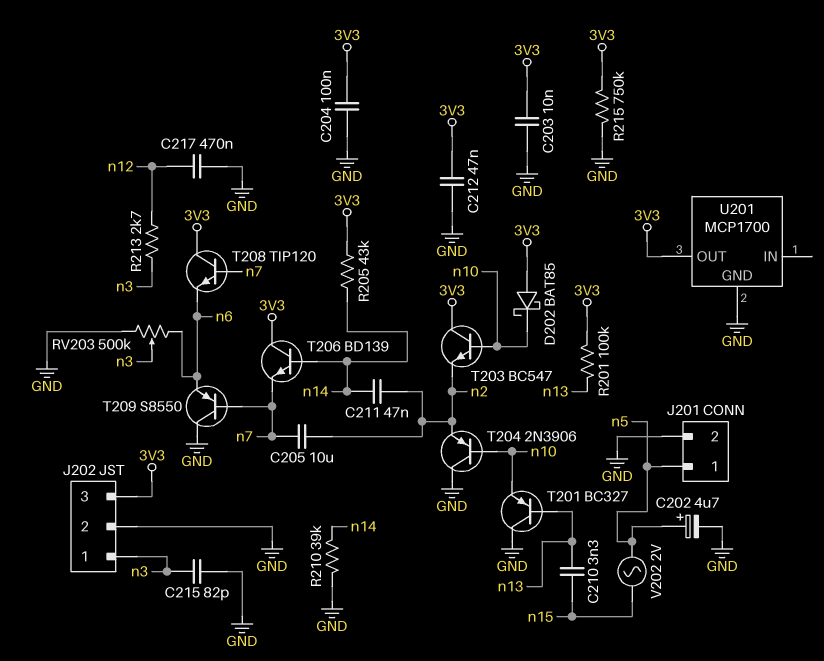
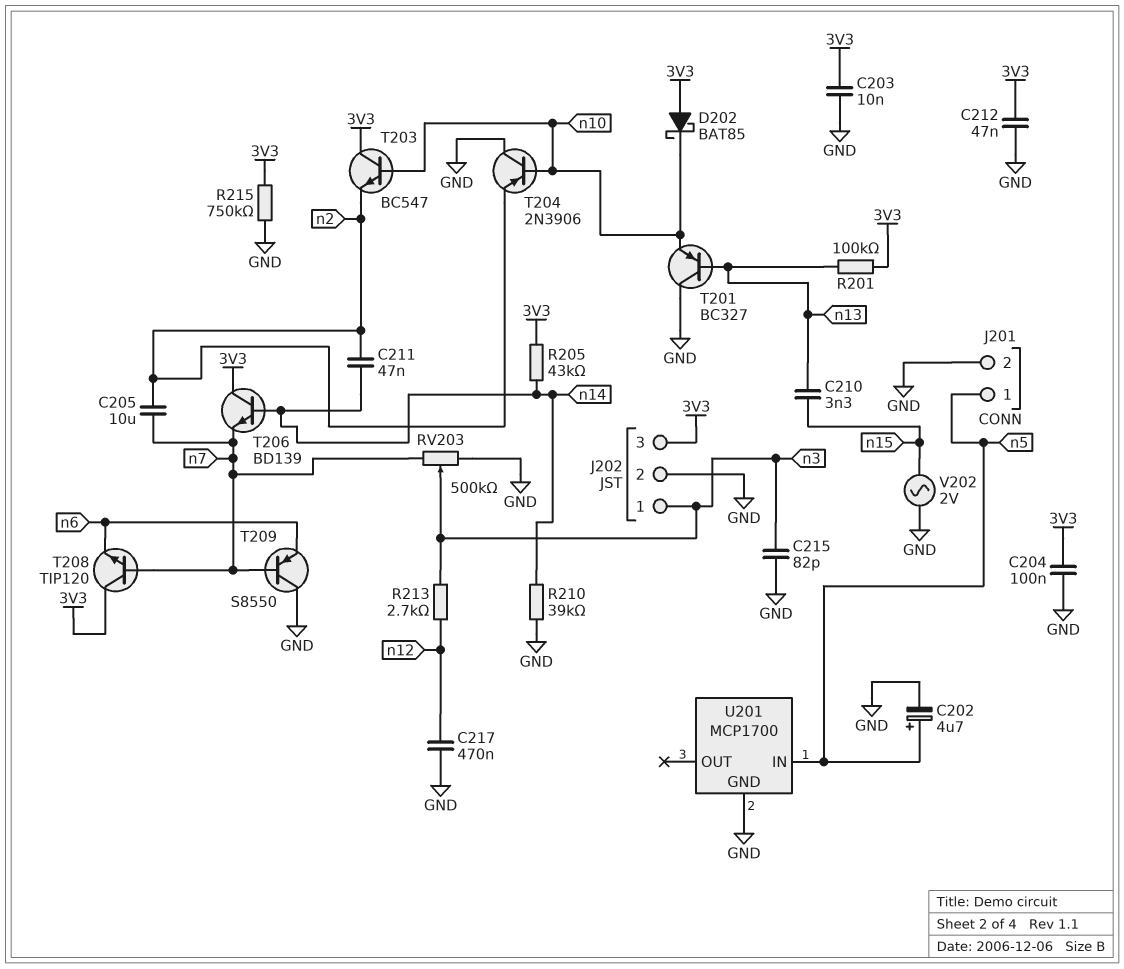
RV203: 500k (GND, n6, wiper n3) -> 500k (GND, n7, wiper n3)
U201 pin IN: none -> n5
U201 pin OUT: 3V3 -> none
V202: AC 2V (n5, n15) -> AC 2V (GND, n15)

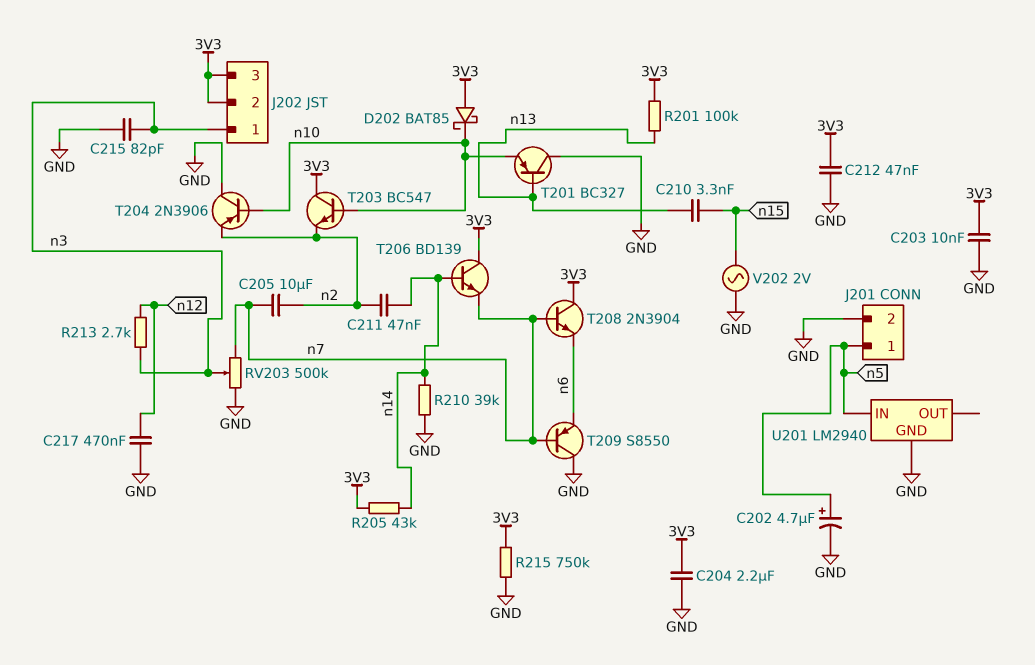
C204: 100nF (3V3, GND) -> 2.2uF (3V3, GND)
J202 pin 2: GND -> 3V3
T208: NPN TIP120 (B n7, C 3V3, E n6) -> NPN 2N3904 (B n7, C 3V3, E n6)
U201: MCP1700 -> LM2940

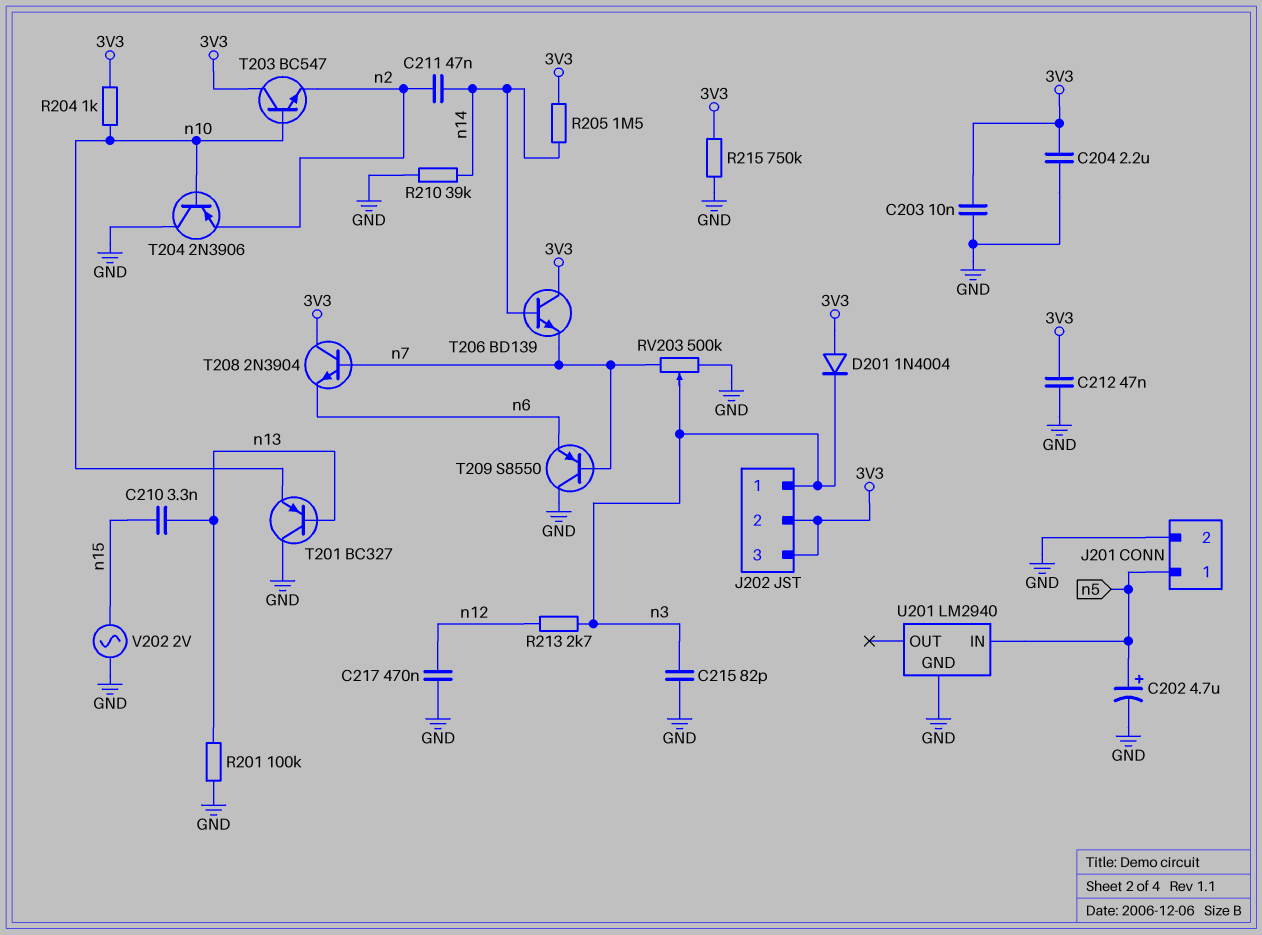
C205: 10uF (n2, n7) -> none
D201: none -> diode 1N4004 (A 3V3, K n3)
D202: schottky BAT85 (A 3V3, K n10) -> none
R201: 100k (3V3, n13) -> 100k (GND, n13)
R204: none -> 1k (3V3, n10)
R205: 43k (3V3, n14) -> 1.5M (3V3, n14)

